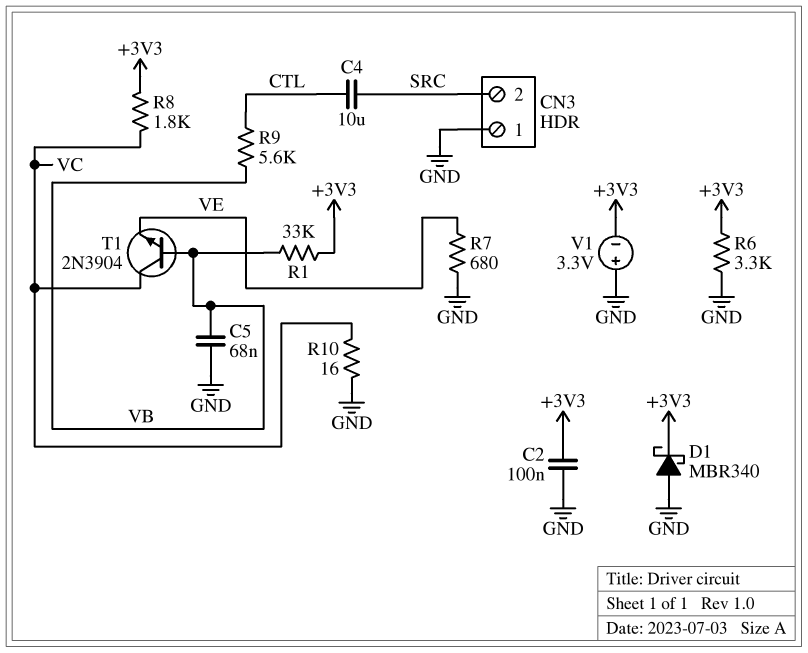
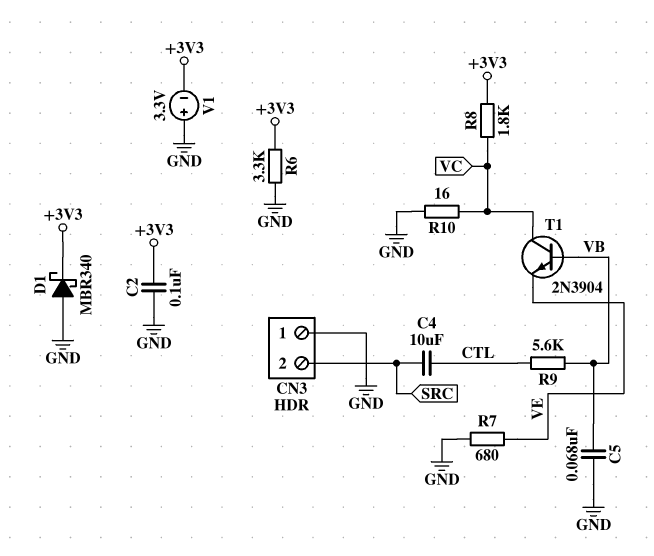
R1: 33k (+3V3, VB) -> none

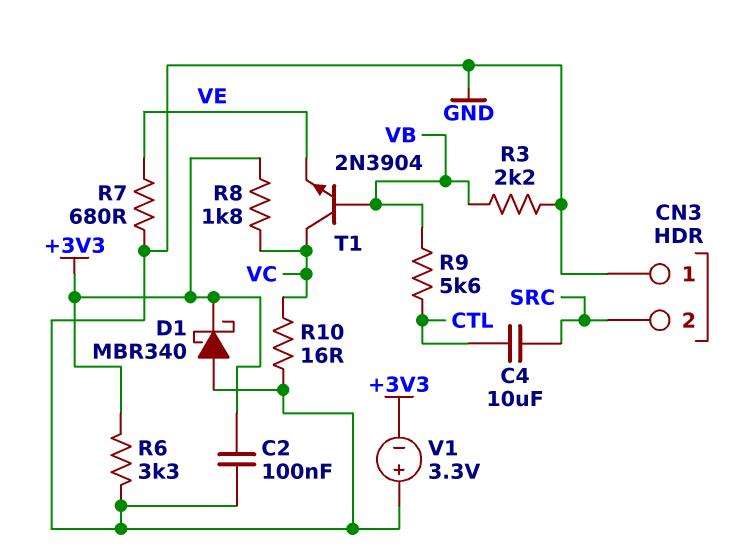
C5: 68nF (GND, VB) -> none
R3: none -> 2.2k (GND, VB)

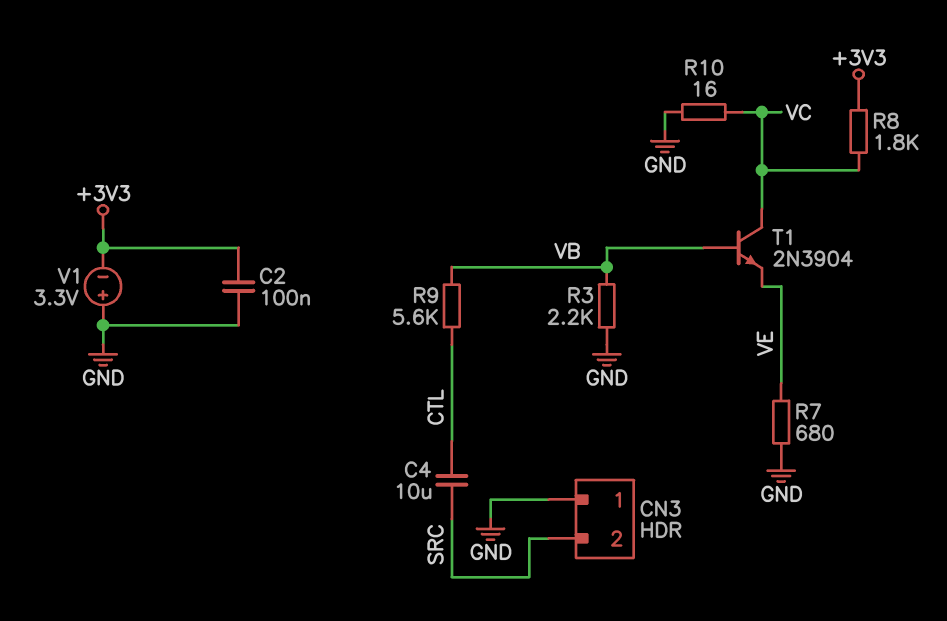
D1: schottky MBR340 (A GND, K +3V3) -> none
R6: 3.3k (+3V3, GND) -> none

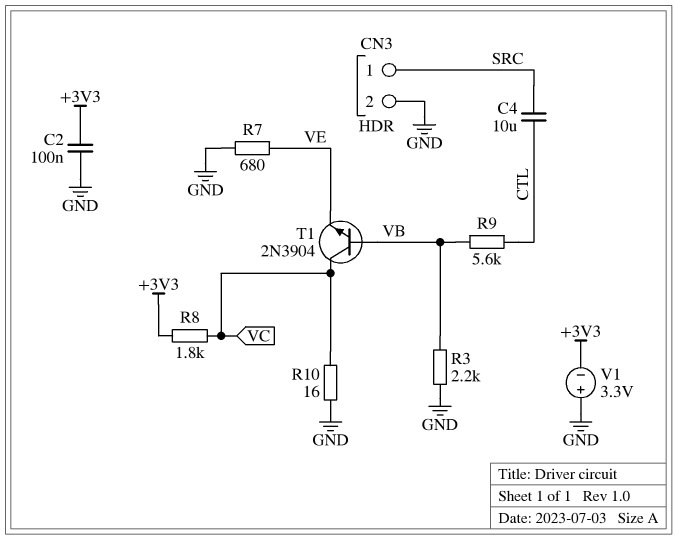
CN3 pin 1: GND -> SRC
CN3 pin 2: SRC -> GND

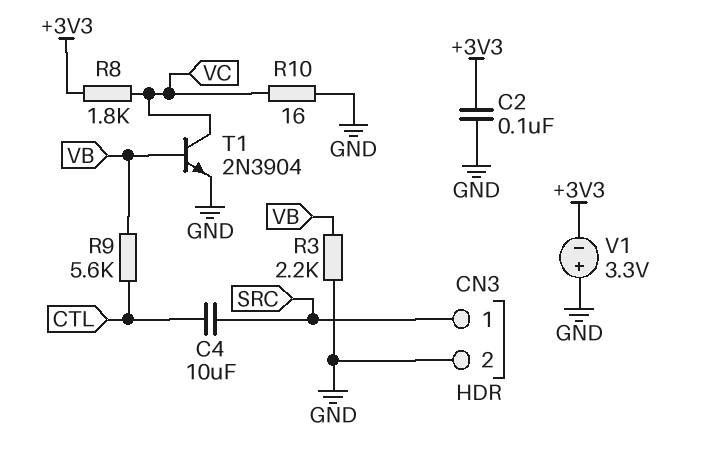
R7: 680 (GND, VE) -> none
T1: NPN 2N3904 (B VB, C VC, E VE) -> NPN 2N3904 (B VB, C VC, E GND)

